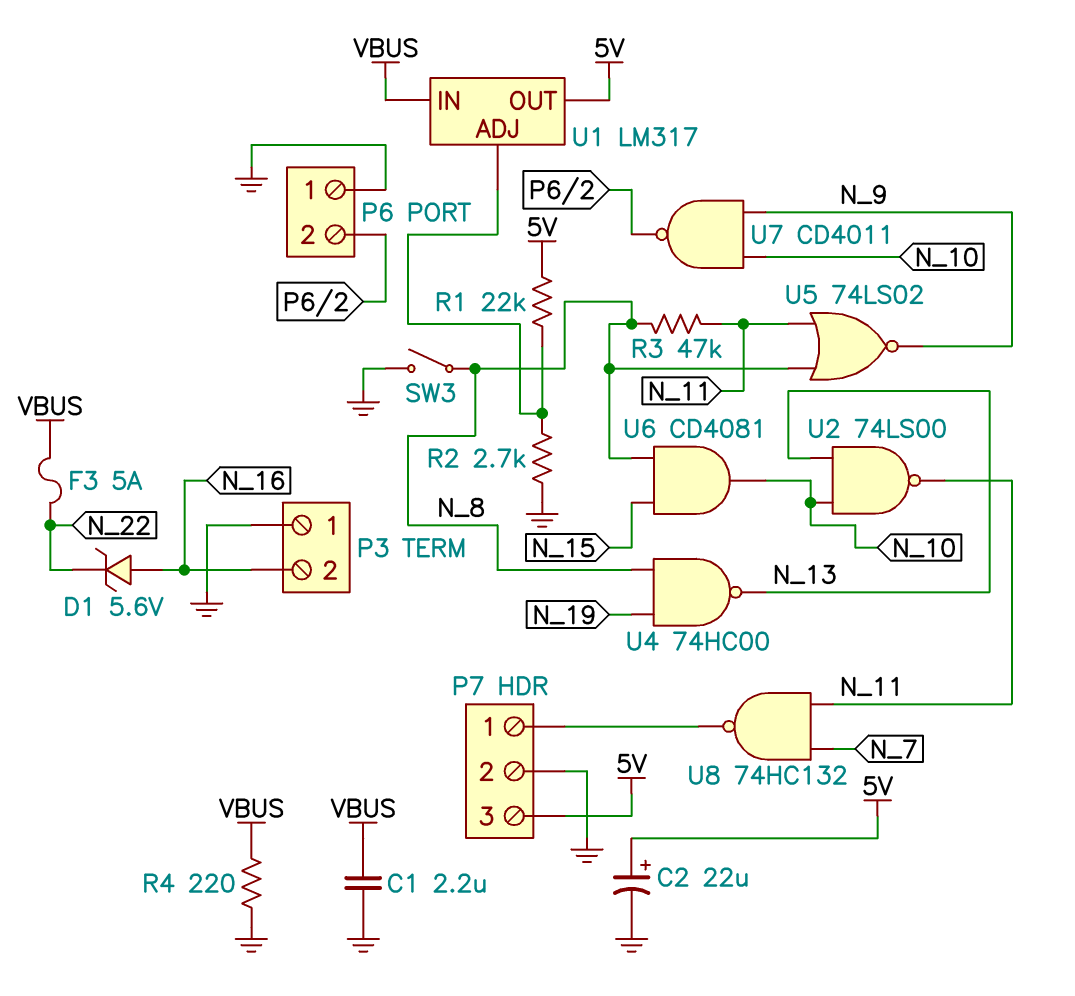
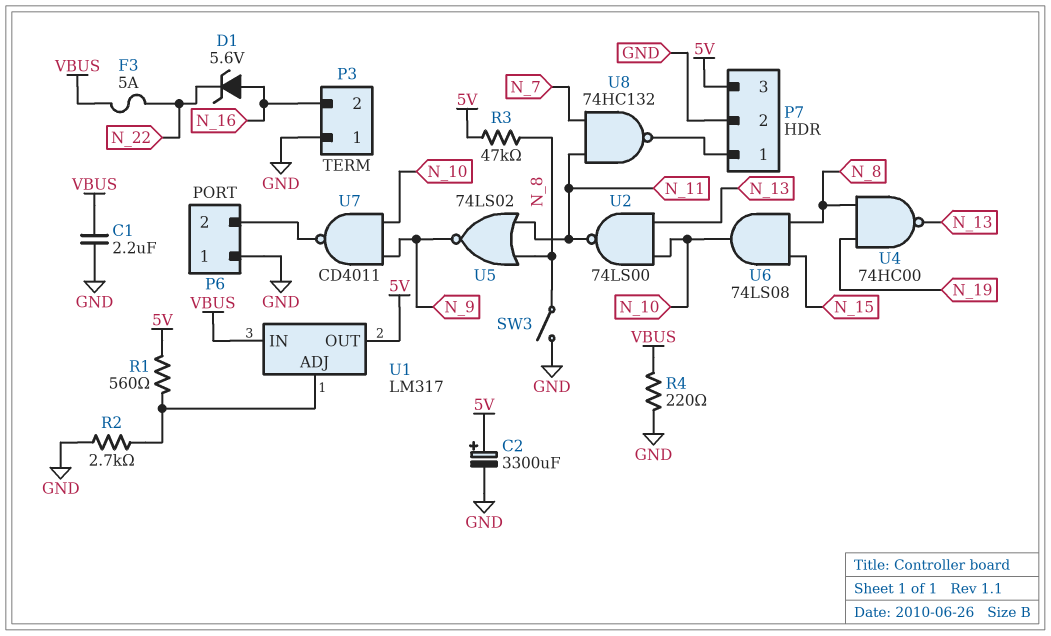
C2: 22uF (plus 5V, minus GND) -> 3300uF (plus 5V, minus GND)
R1: 22k (5V, U1/ADJ) -> 560 (5V, U1/ADJ)
R3: 47k (N_8, N_11) -> 47k (5V, N_8)
U6: AND CD4081 (in N_8, in N_15, out N_10) -> AND 74LS08 (in N_8, in N_15, out N_10)

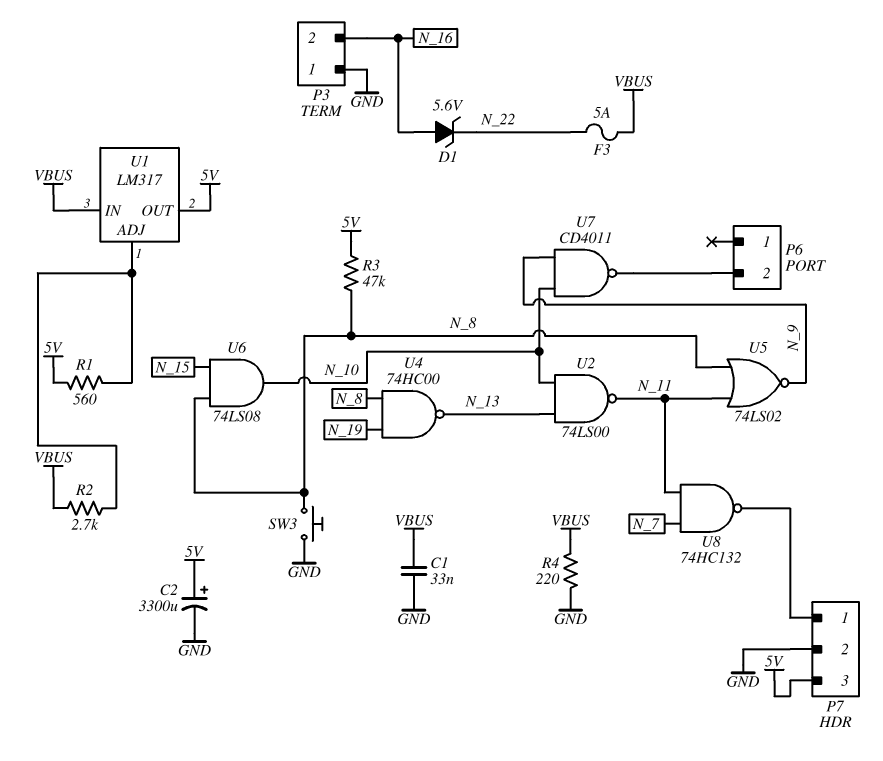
C1: 2.2uF (GND, VBUS) -> 33nF (GND, VBUS)
P6 pin 1: GND -> none
R2: 2.7k (GND, U1/ADJ) -> 2.7k (U1/ADJ, VBUS)
SW3: switch (GND, N_8) -> button (GND, N_8)

